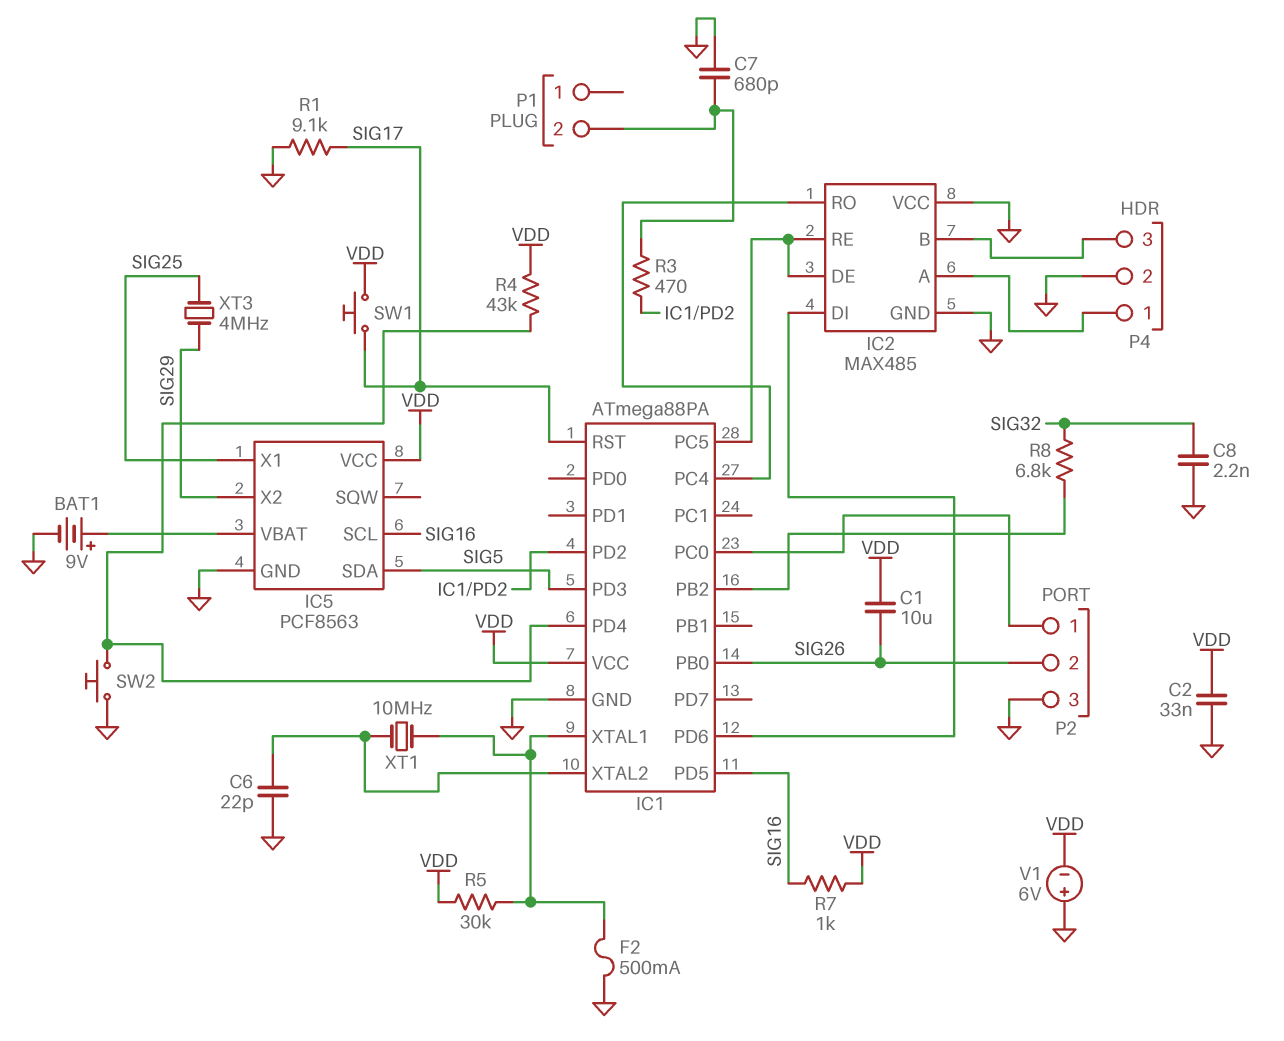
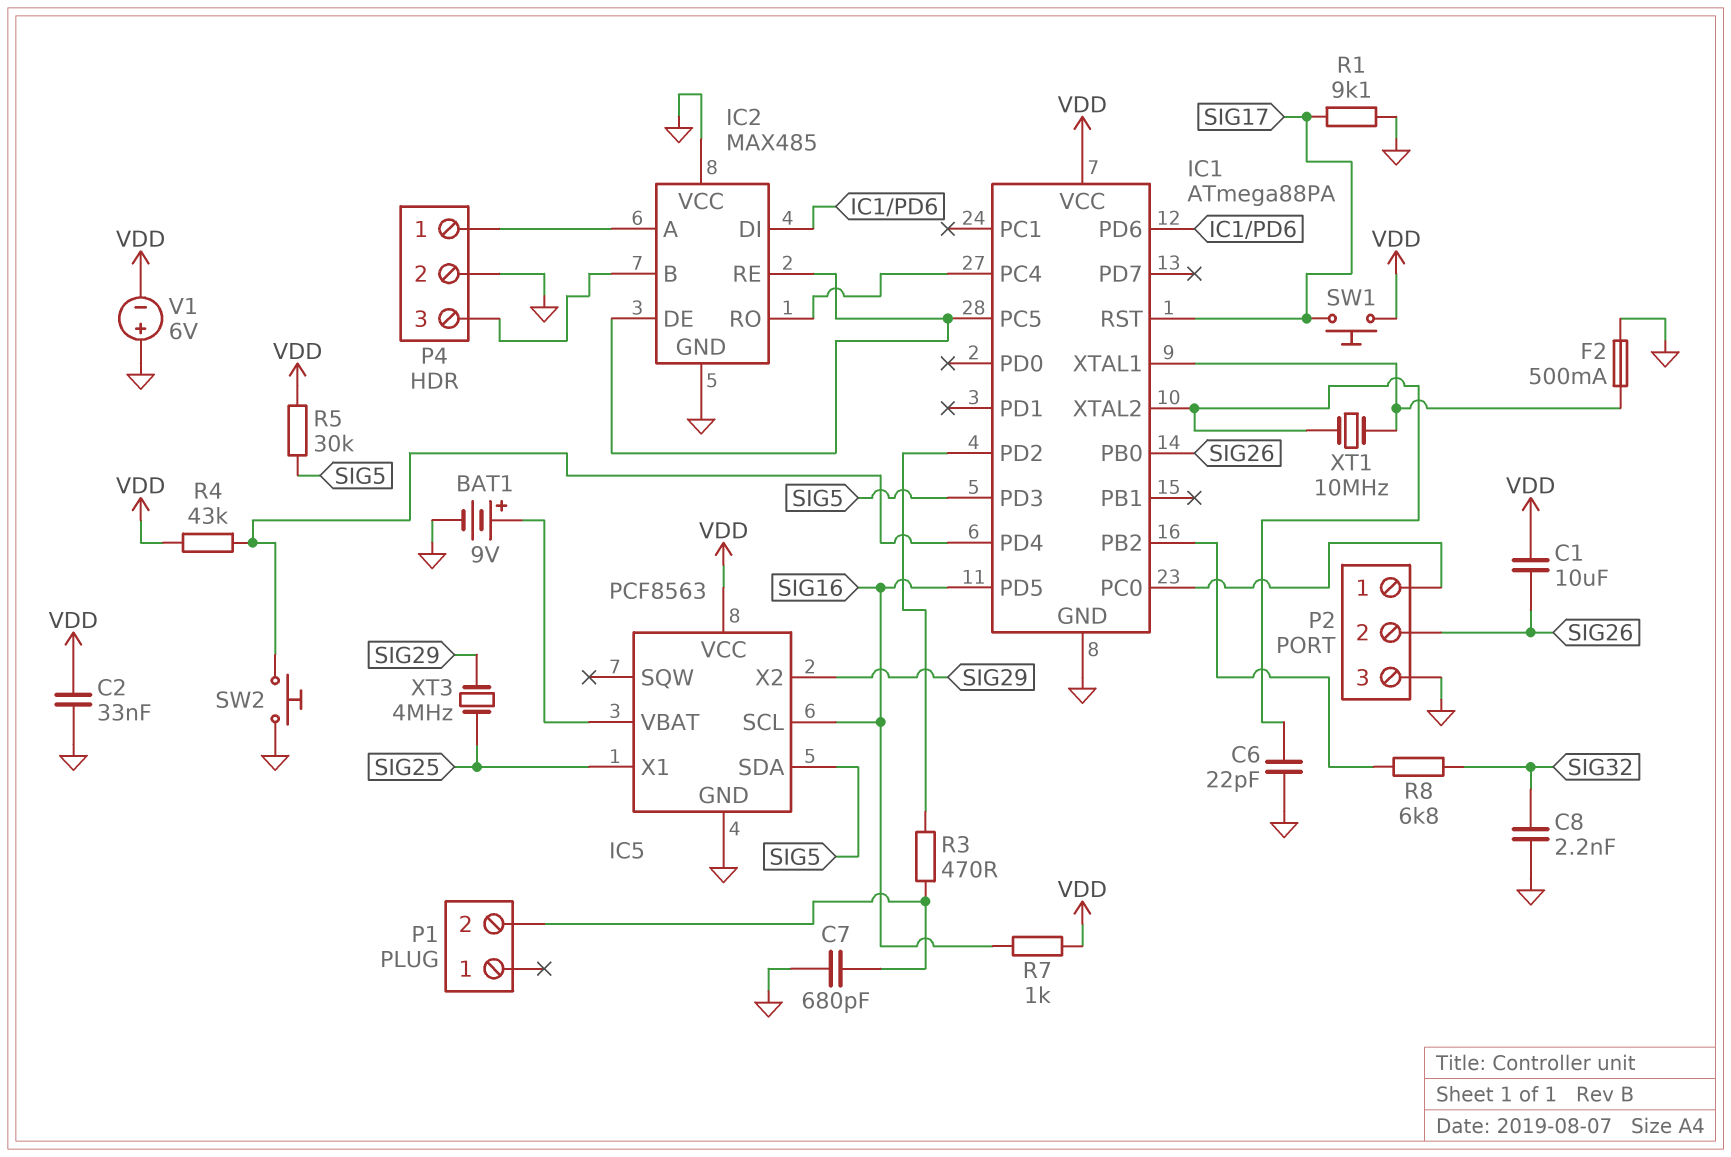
R5: 30k (IC1/XTAL1, VDD) -> 30k (SIG5, VDD)

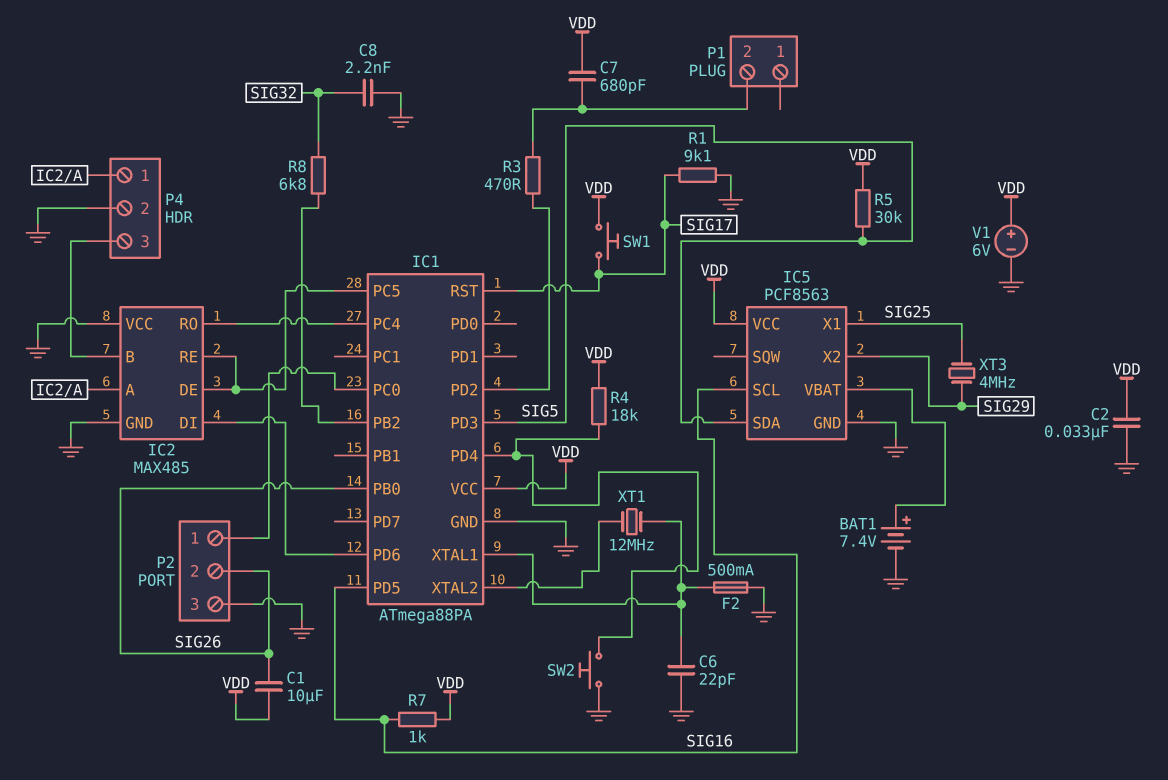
BAT1: 9V (plus IC5/VBAT, minus GND) -> 7.4V (plus IC5/VBAT, minus GND)
C6: 22pF (GND, IC1/XTAL2) -> 22pF (GND, IC1/XTAL1)
C7: 680pF (GND, P1/2) -> 680pF (P1/2, VDD)
R4: 43k (IC1/PD4, VDD) -> 18k (IC1/PD4, VDD)
V1: 6V (plus GND, minus VDD) -> 6V (plus VDD, minus GND)
XT1: 10MHz (IC1/XTAL1, IC1/XTAL2) -> 12MHz (IC1/XTAL1, IC1/XTAL2)

